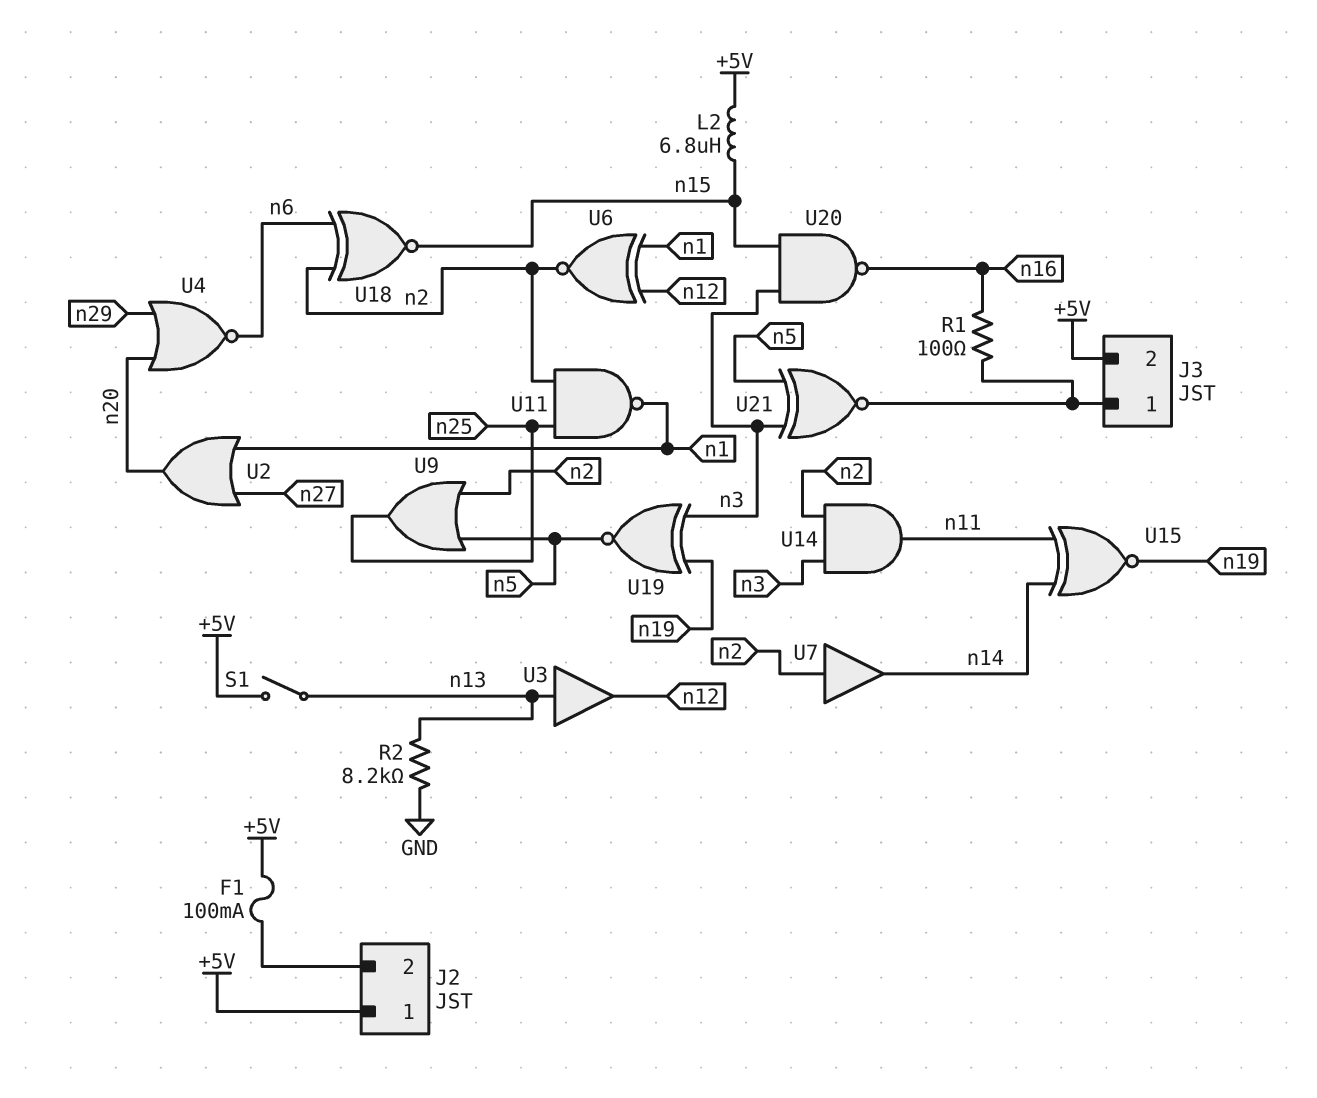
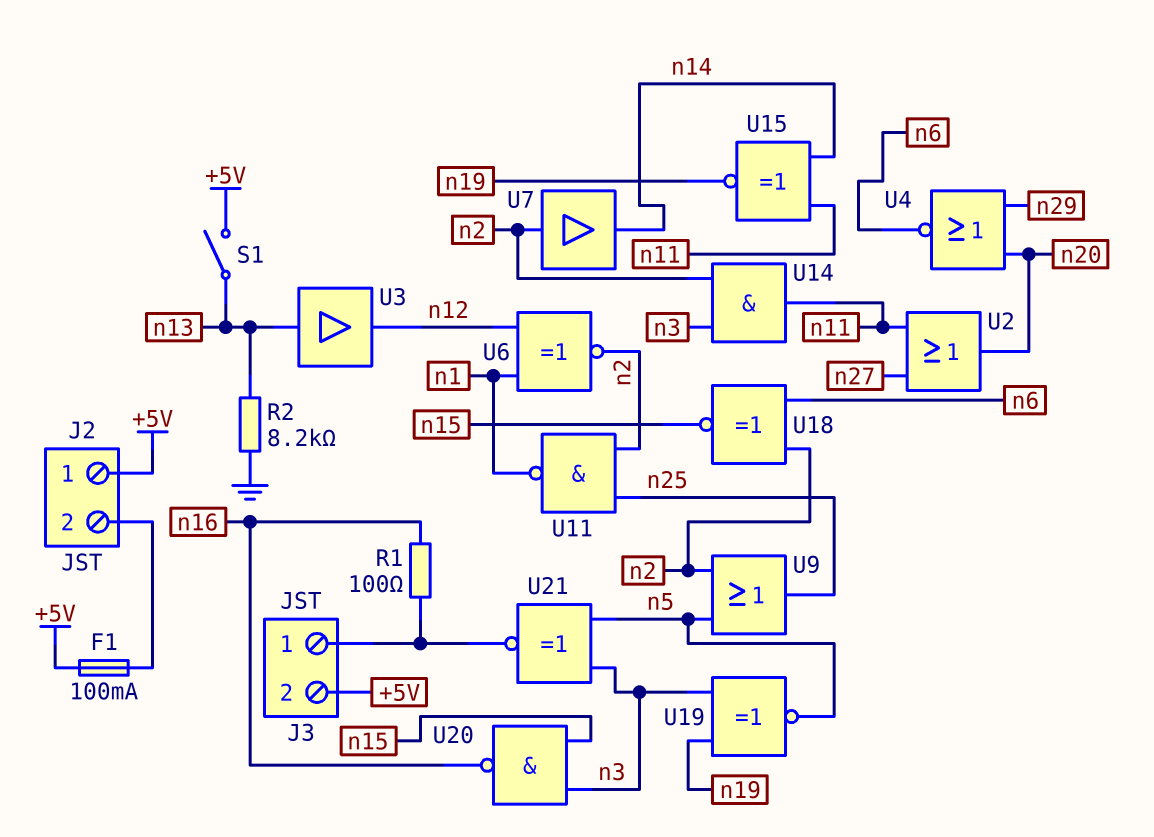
L2: 6.8uH (+5V, n15) -> none
U2: OR (in n1, in n27, out n20) -> OR (in n11, in n27, out n20)

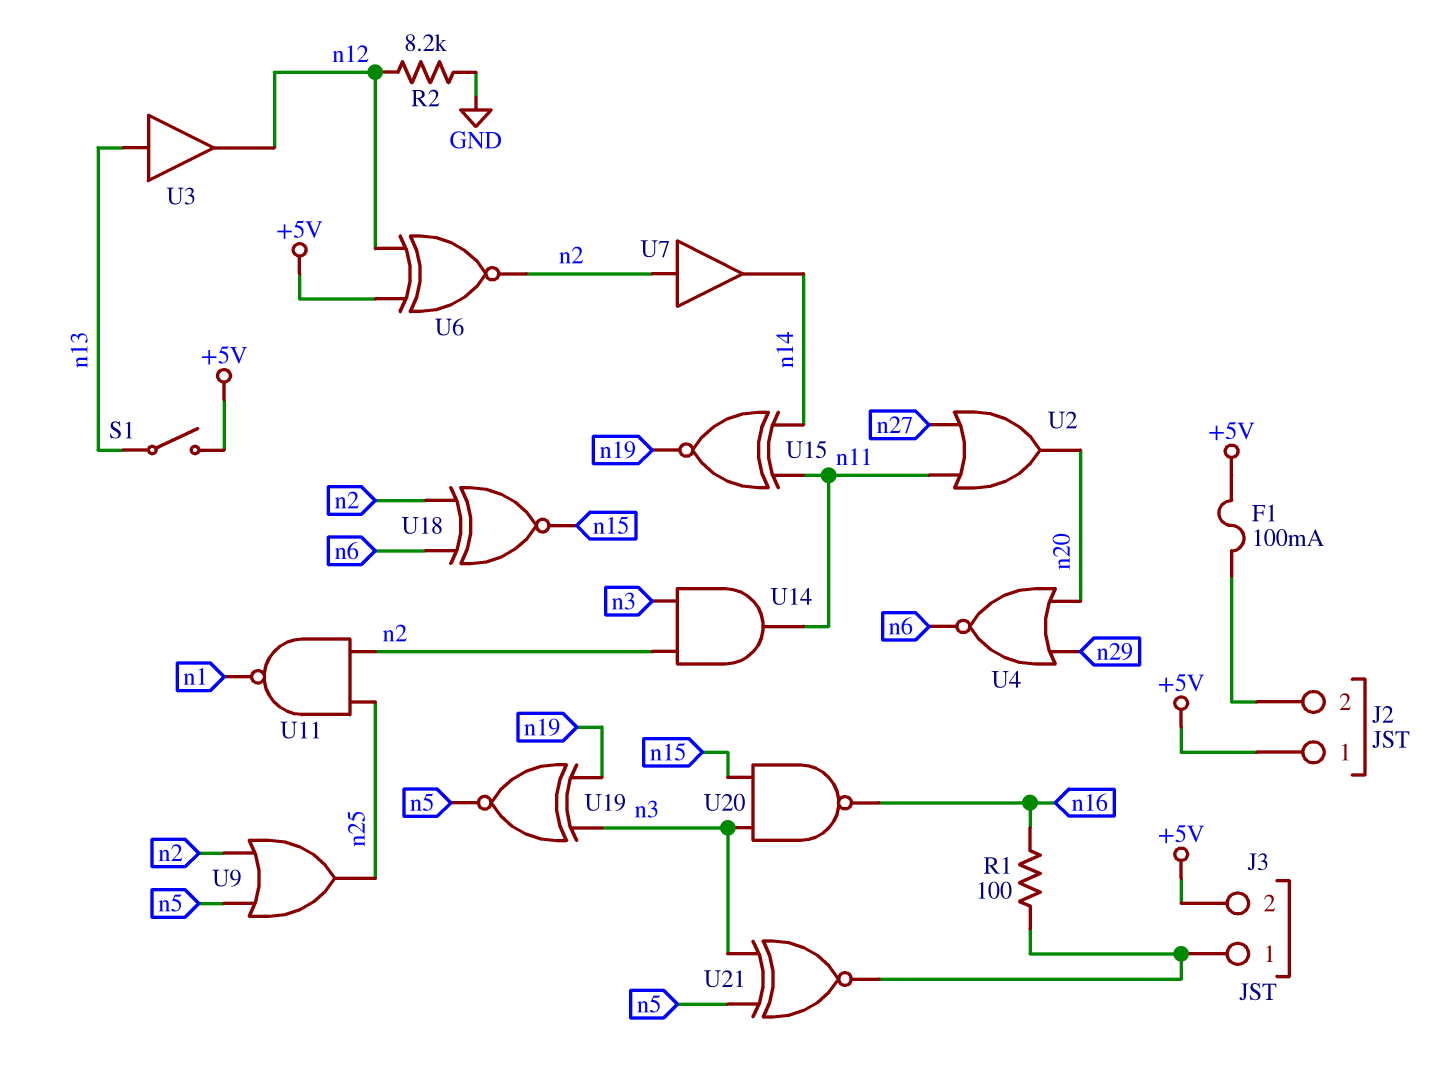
R2: 8.2k (GND, n13) -> 8.2k (GND, n12)
U6: XNOR (in n1, in n12, out n2) -> XNOR (in +5V, in n12, out n2)

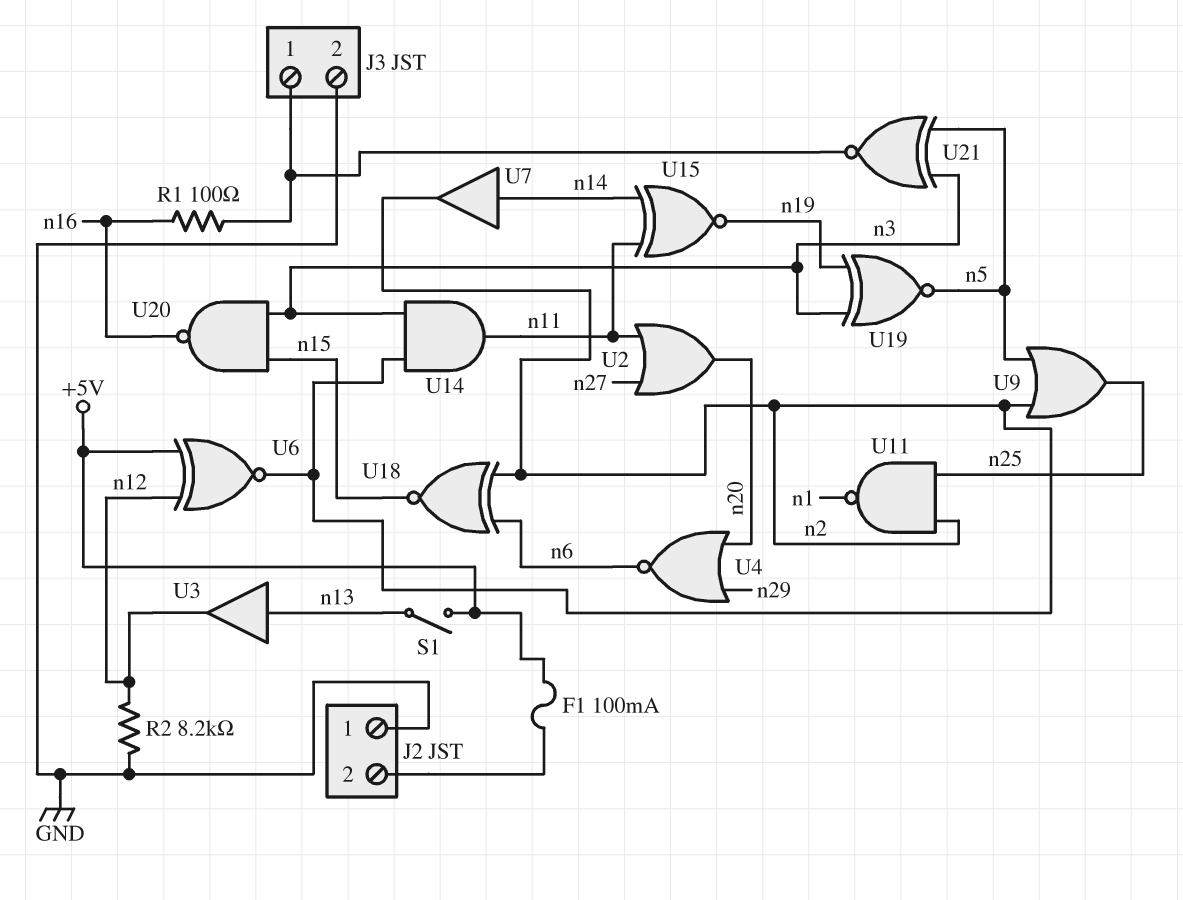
J2 pin 1: +5V -> GND
J3 pin 2: +5V -> GND
U7: buffer (in n2, out n14) -> buffer (in n14, out n2)

